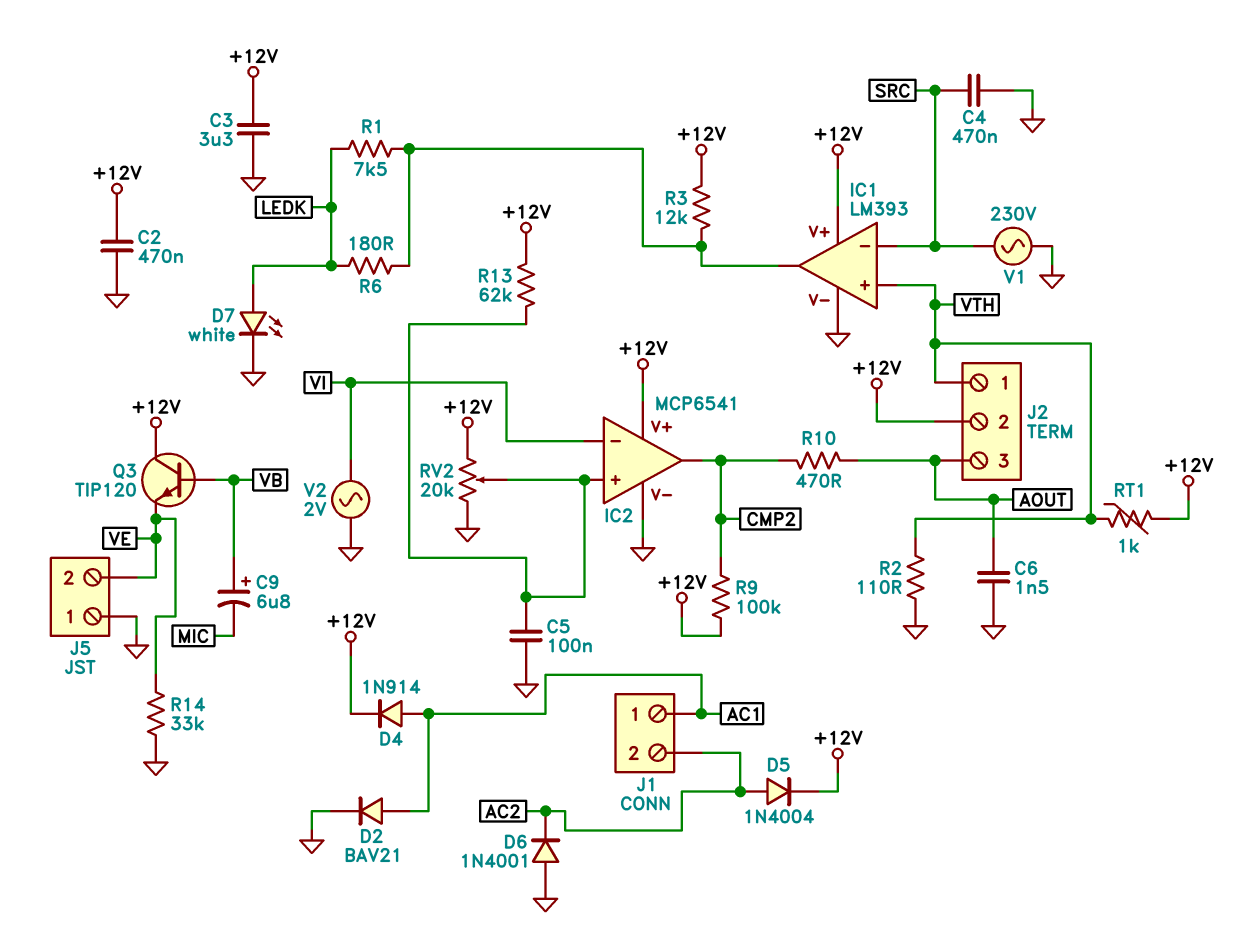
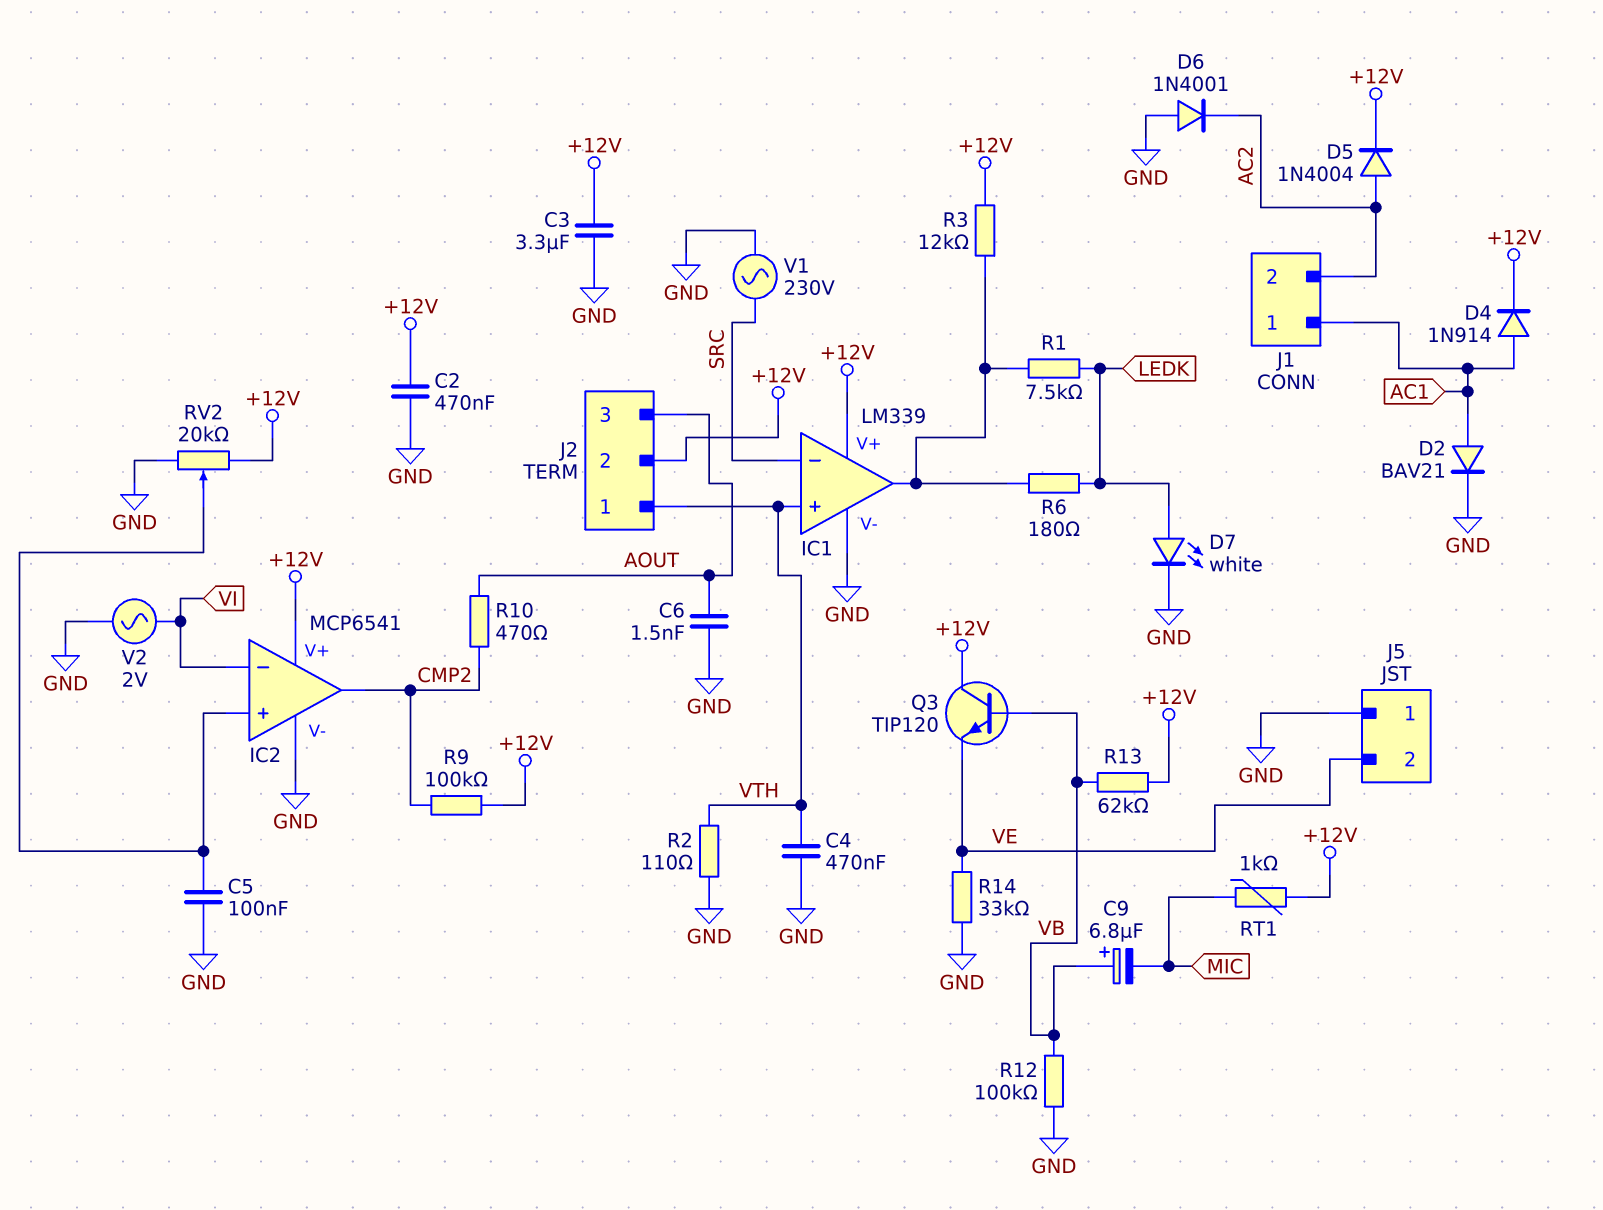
C4: 470nF (GND, SRC) -> 470nF (GND, VTH)
IC1: LM393 -> LM339
R12: none -> 100k (GND, VB)
R13: 62k (+12V, IC2/in+) -> 62k (+12V, VB)
RT1: 1k (+12V, VTH) -> 1k (+12V, MIC)

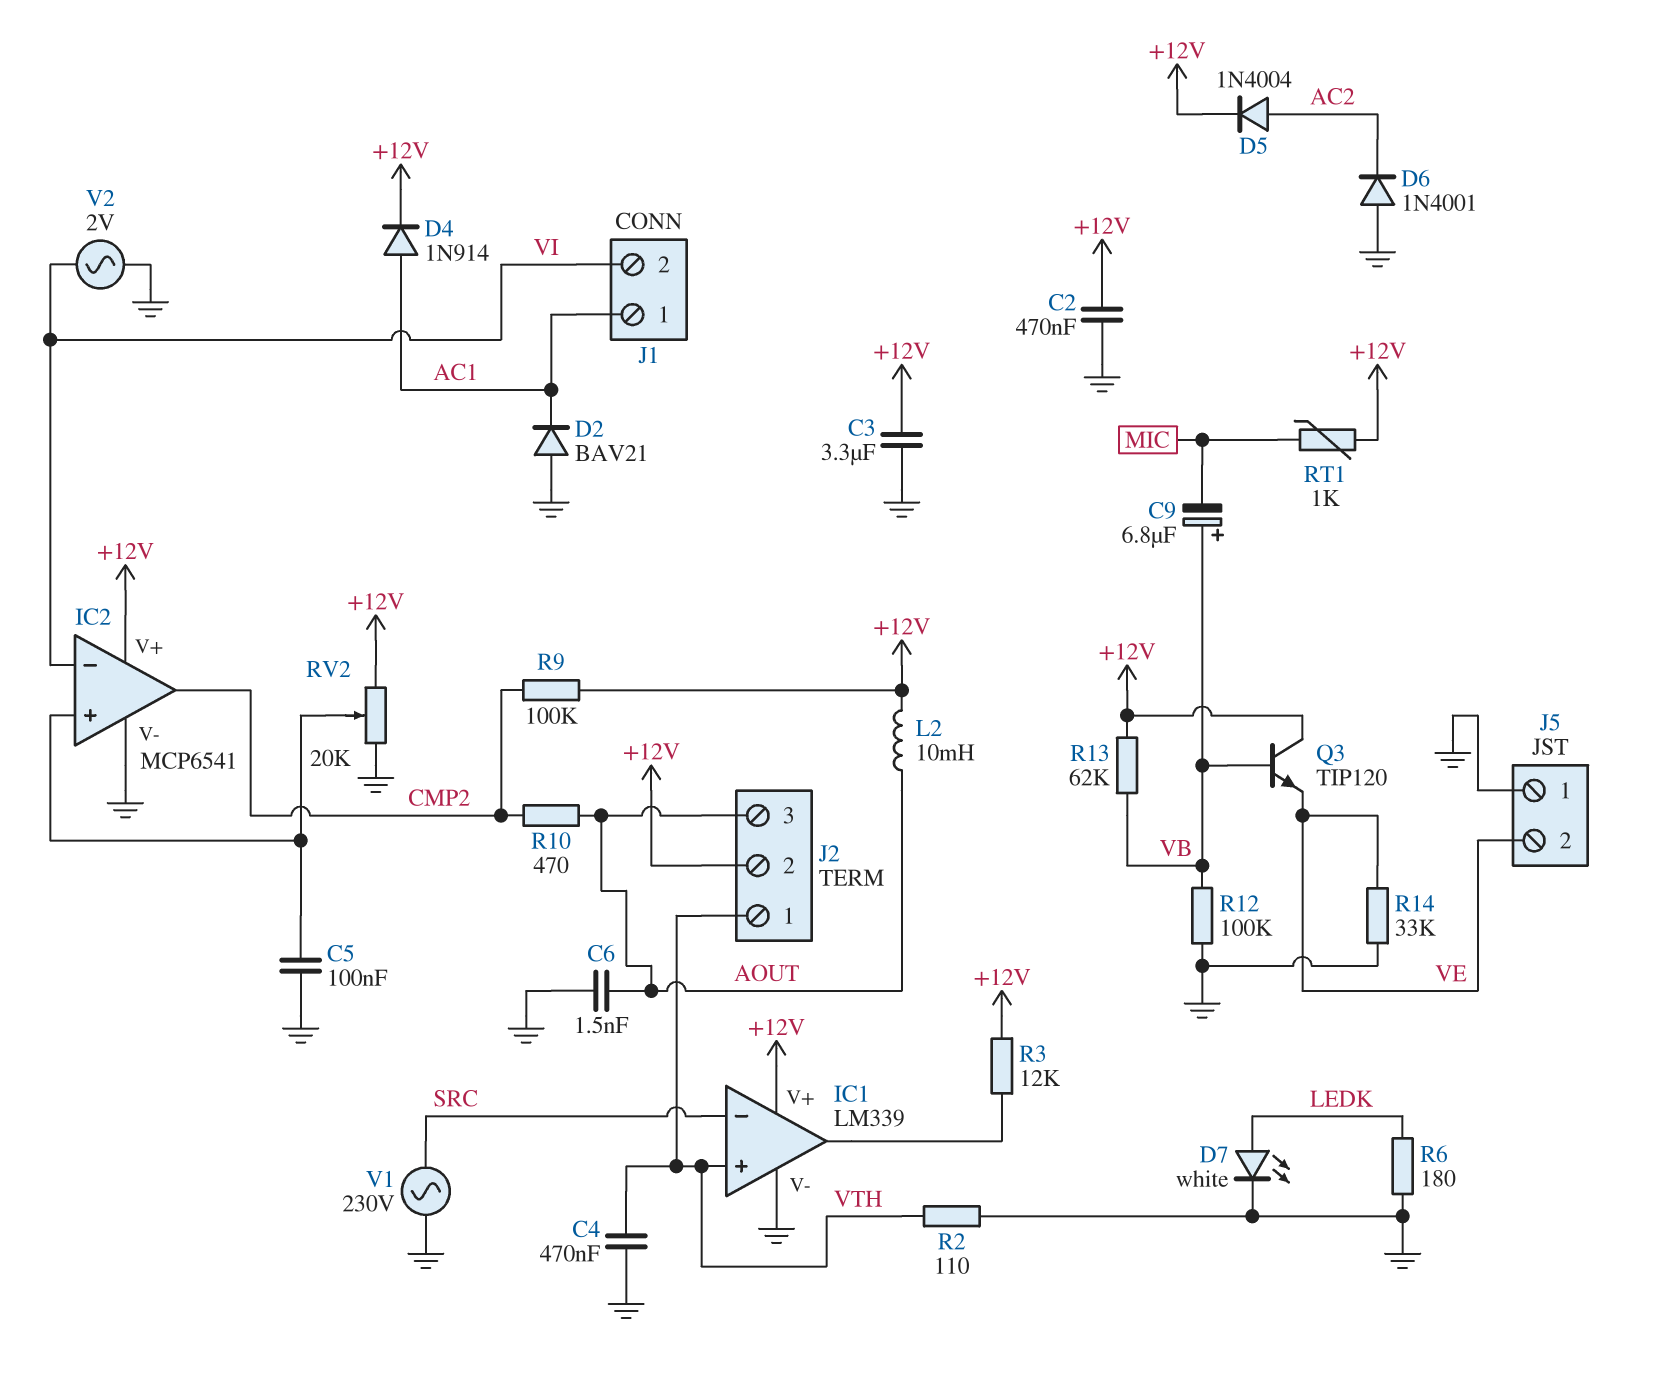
D2: diode BAV21 (A AC1, K GND) -> diode BAV21 (A GND, K AC1)
J1 pin 2: AC2 -> VI
L2: none -> 10mH (+12V, AOUT)
R1: 7.5k (IC1/out, LEDK) -> none
R6: 180 (IC1/out, LEDK) -> 180 (GND, LEDK)

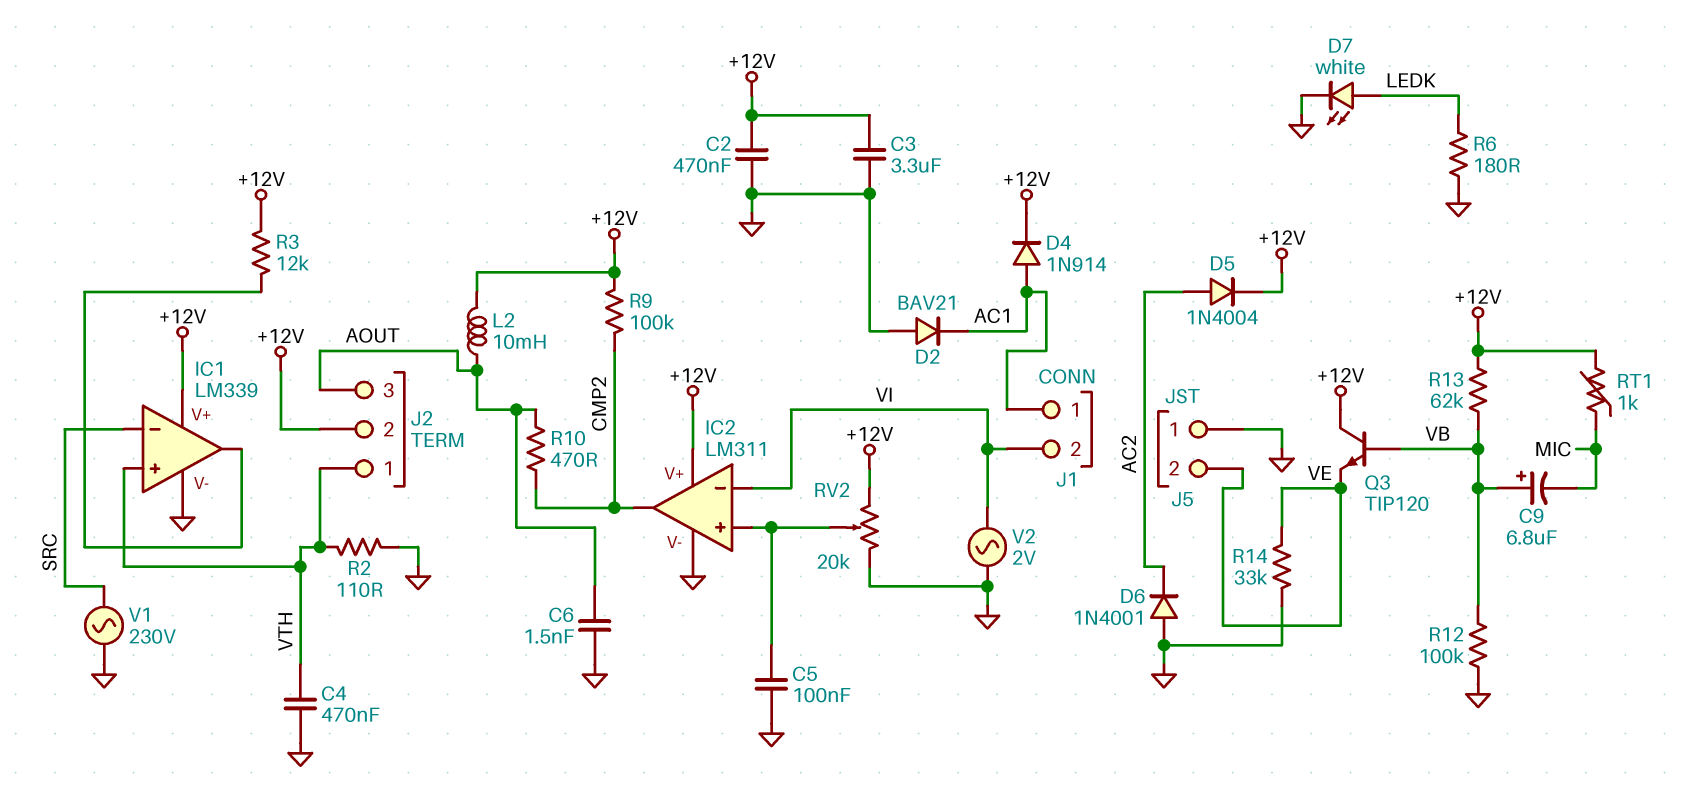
IC2: MCP6541 -> LM311

